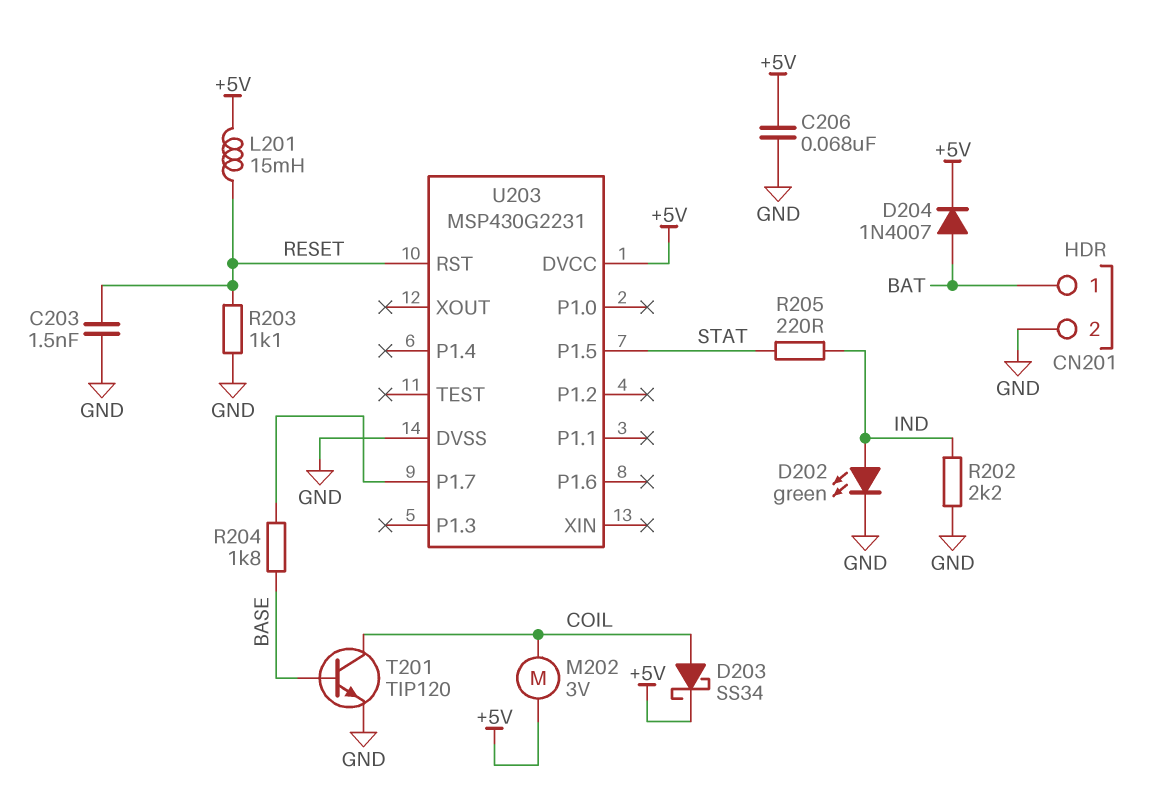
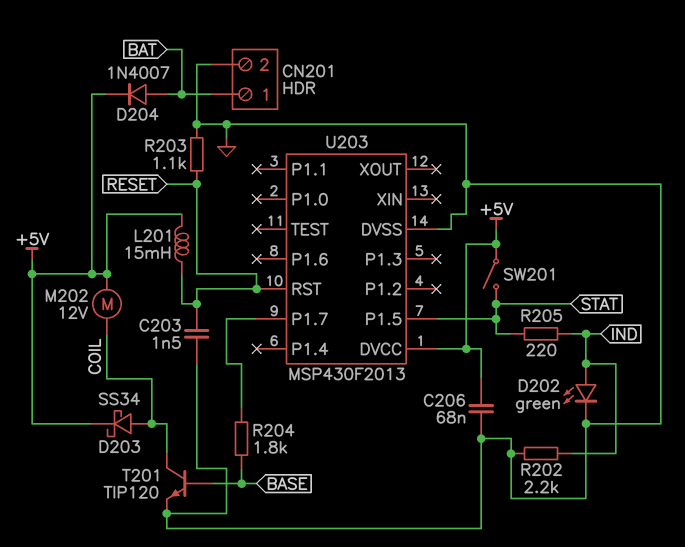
M202: motor 3V (+5V, COIL) -> motor 12V (+5V, COIL)
SW201: none -> switch (+5V, STAT)
U203: MSP430G2231 -> MSP430F2013

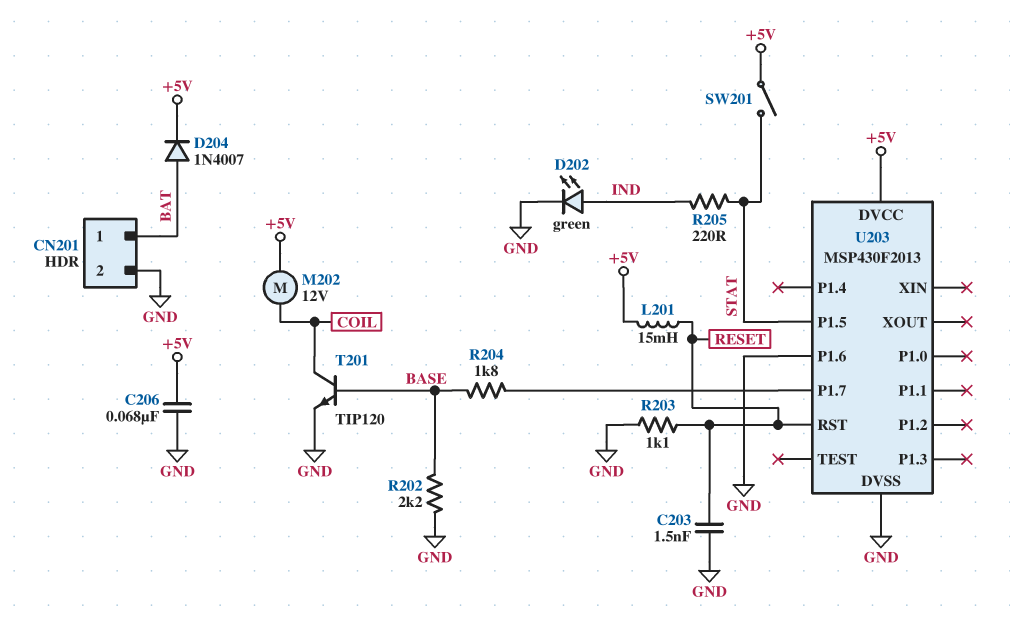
D203: schottky SS34 (A COIL, K +5V) -> none
R202: 2.2k (GND, IND) -> 2.2k (BASE, GND)
U203 pin P1.6: none -> GND

